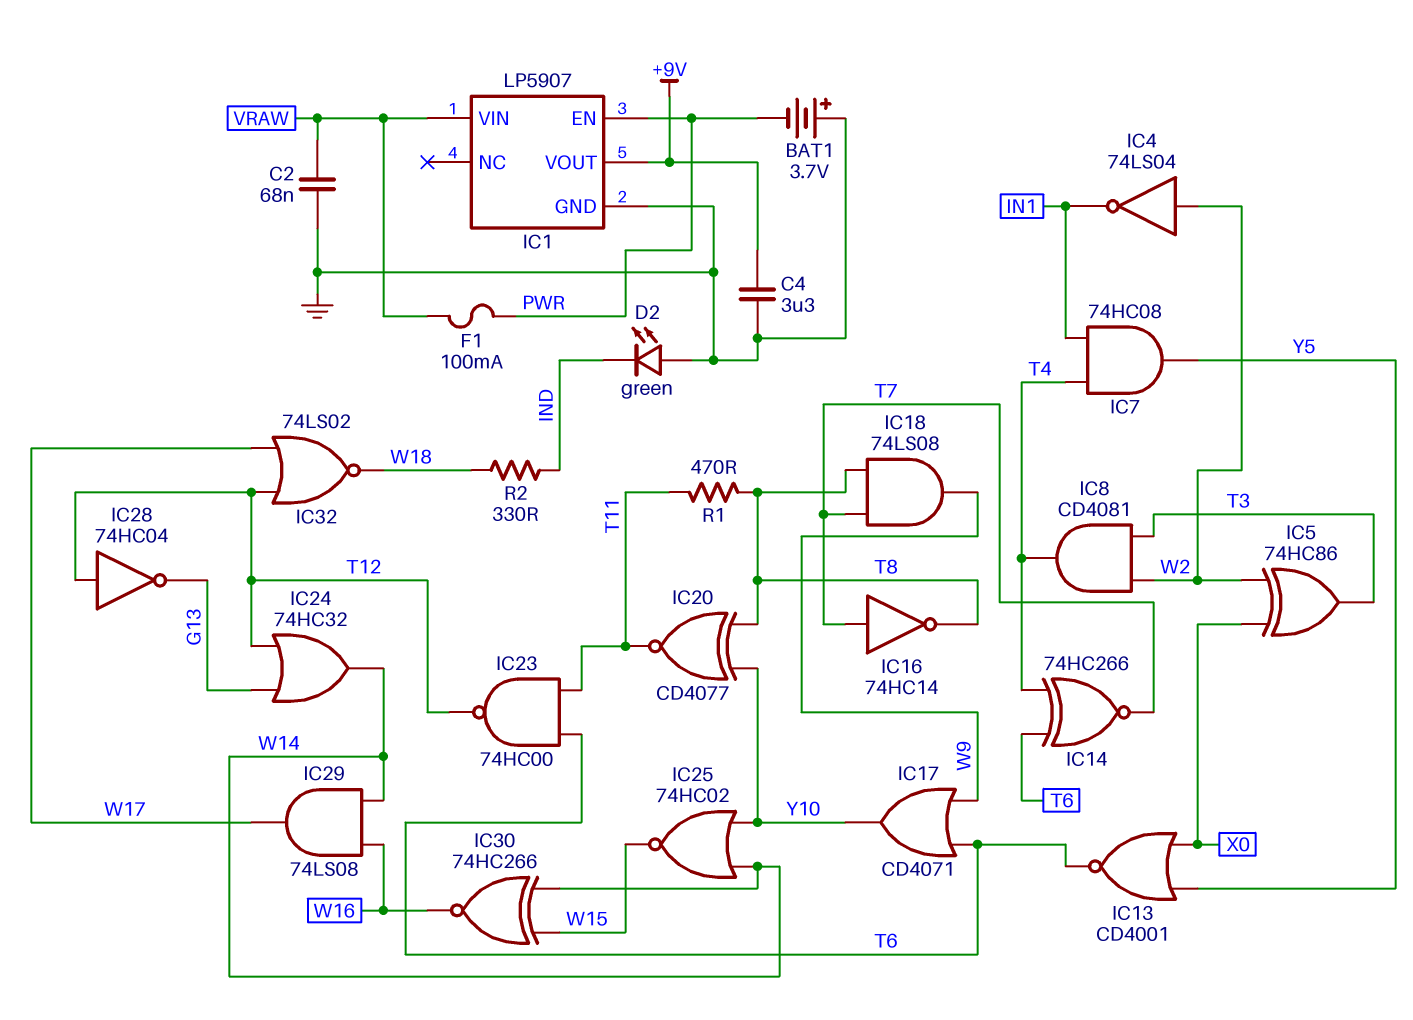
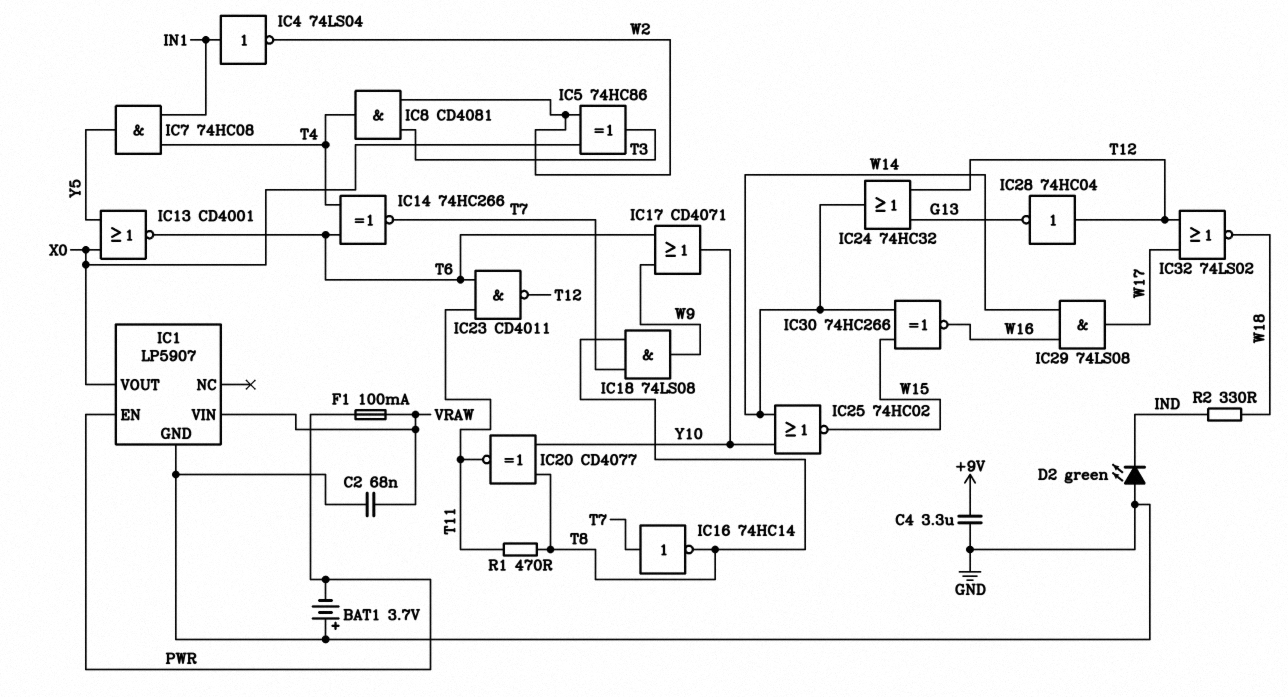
IC1 pin VOUT: +9V -> X0
IC4: NOT 74LS04 (in W2, out IN1) -> NOT 74LS04 (in IN1, out W2)
IC23: NAND 74HC00 (in T6, in T11, out T12) -> NAND CD4011 (in T6, in T11, out T12)

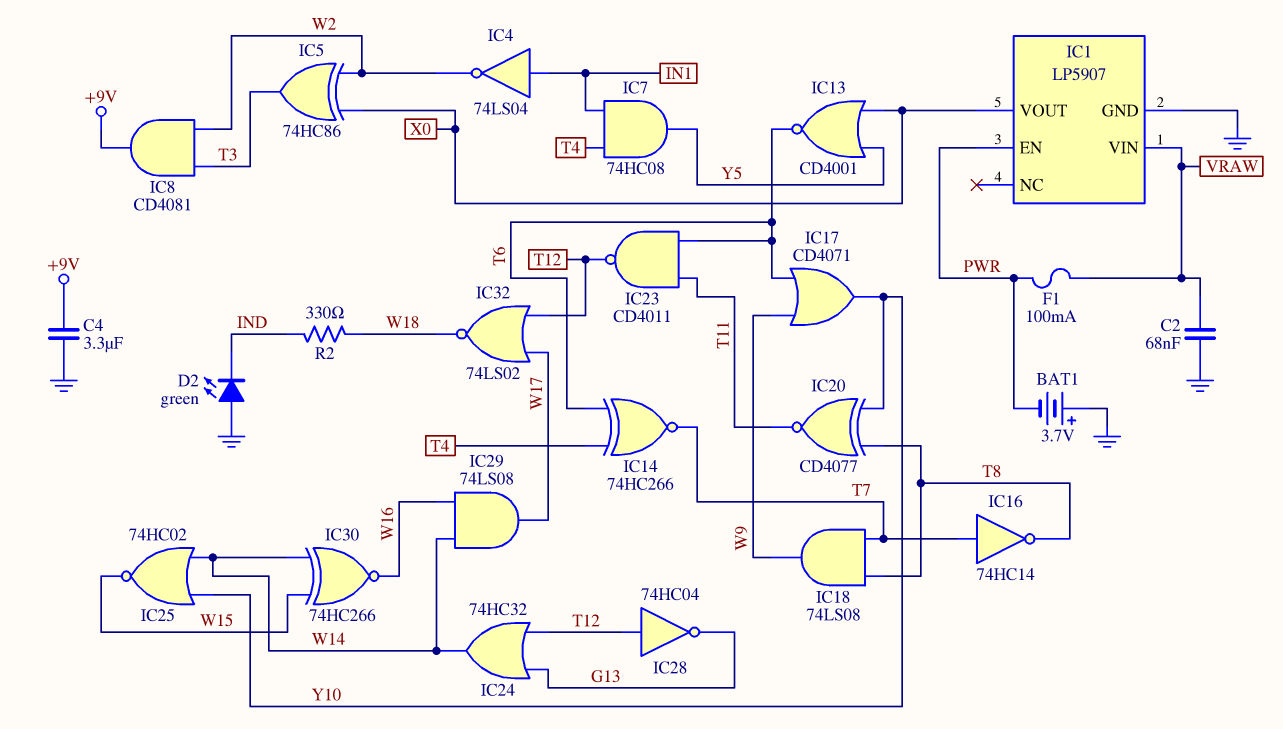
IC8: AND CD4081 (in T3, in W2, out T4) -> AND CD4081 (in T3, in W2, out +9V)
R1: 470 (T8, T11) -> none

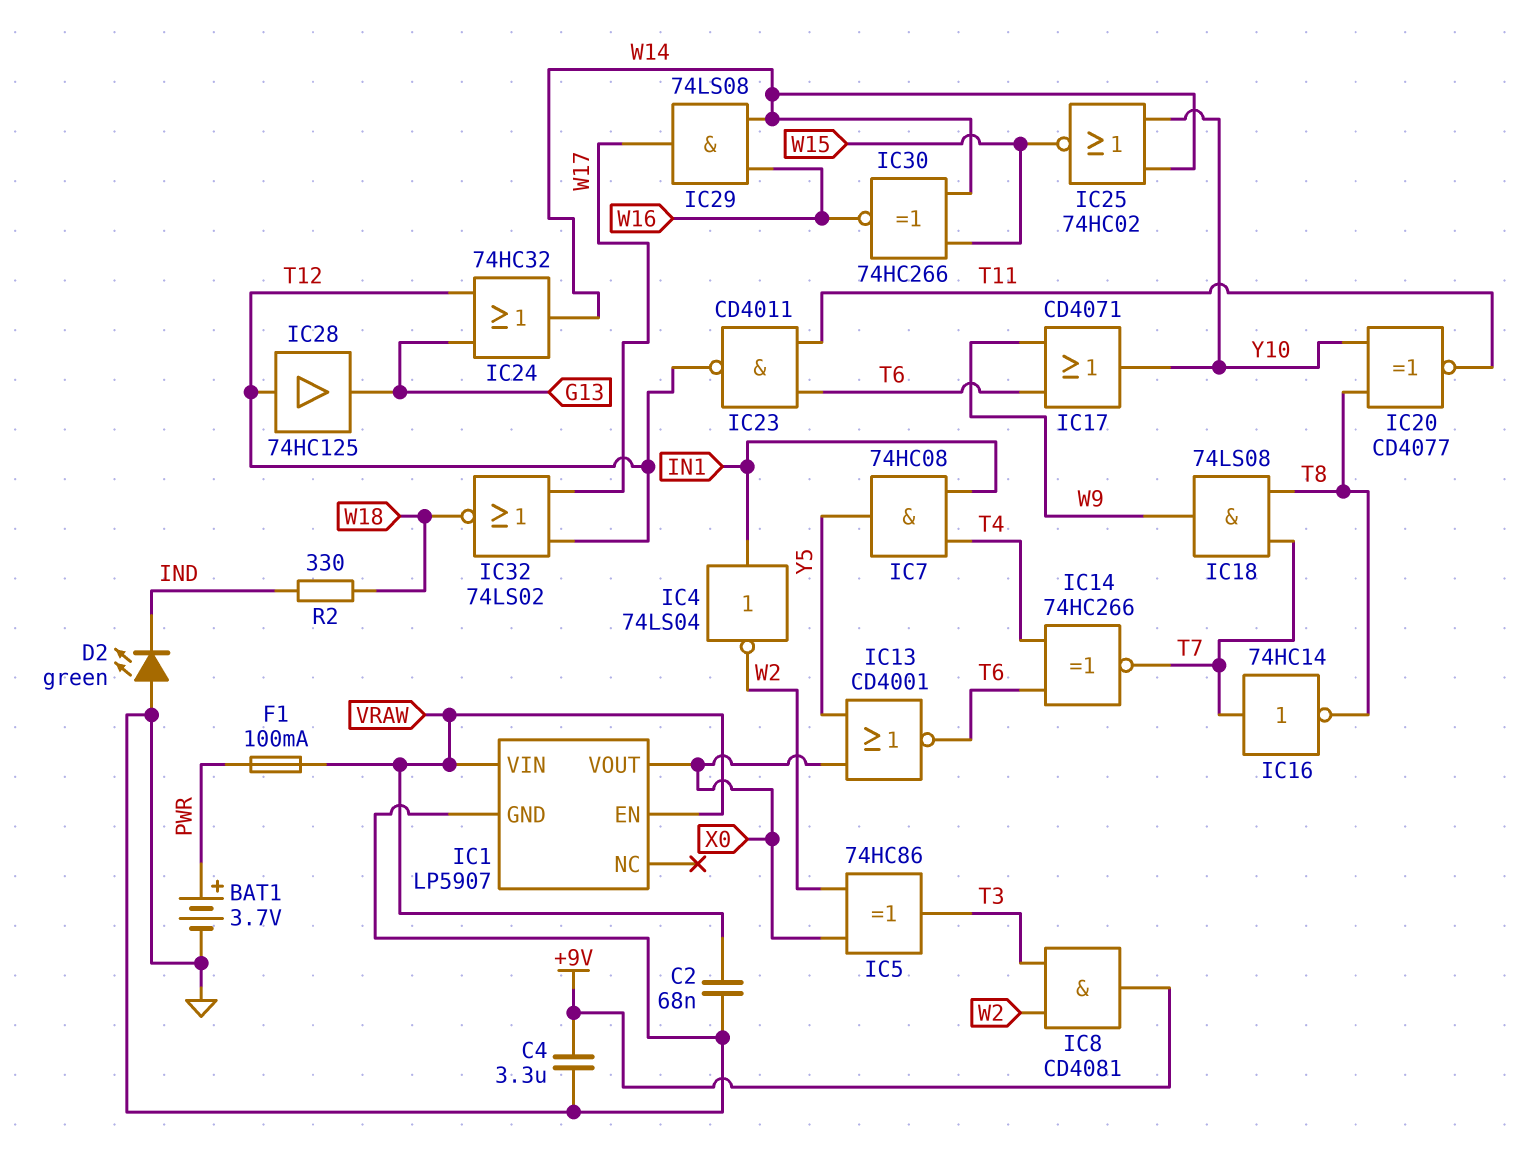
BAT1: 3.7V (plus GND, minus PWR) -> 3.7V (plus PWR, minus GND)
IC1 pin EN: PWR -> VRAW
IC28: NOT 74HC04 (in T12, out G13) -> buffer 74HC125 (in T12, out G13)

